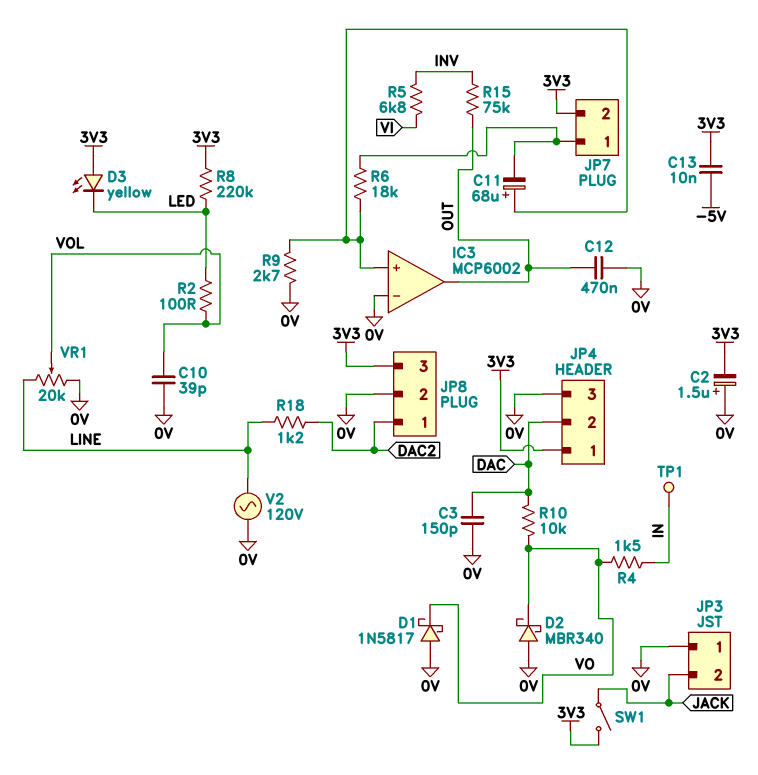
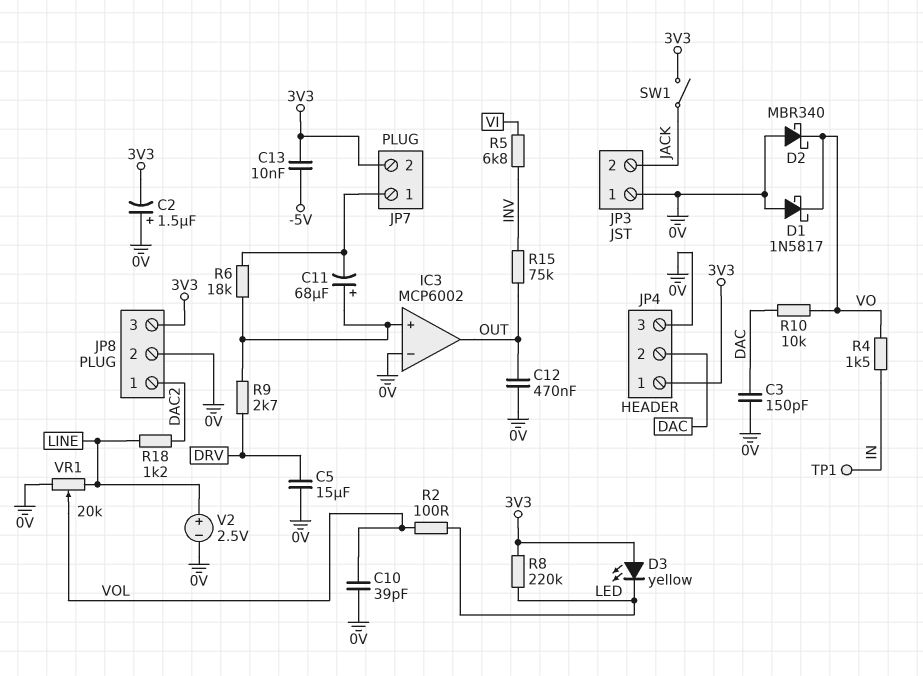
C5: none -> 15uF (0V, DRV)
R9: 2.7k (0V, IC3/in+) -> 2.7k (DRV, IC3/in+)
V2: AC 120V (0V, LINE) -> 2.5V (plus LINE, minus 0V)

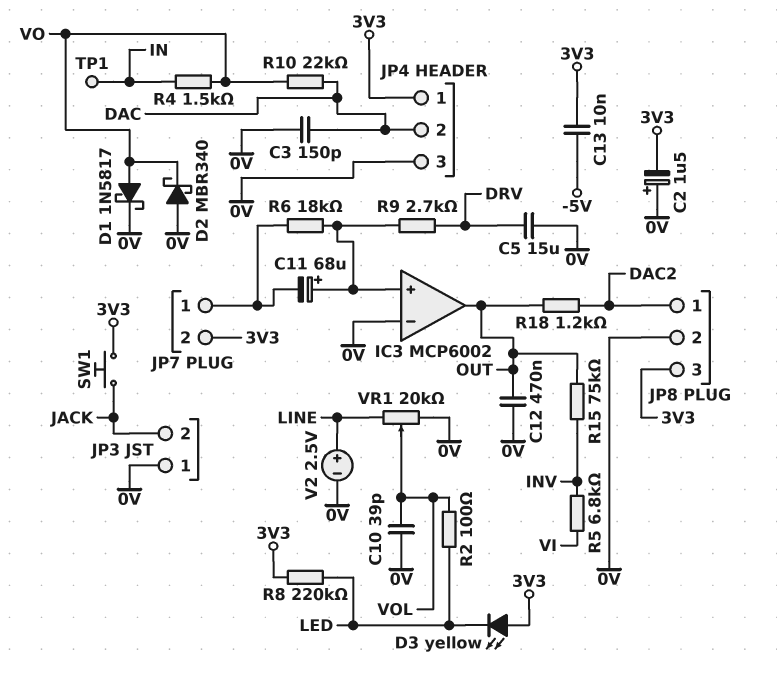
D1: schottky 1N5817 (A 0V, K VO) -> schottky 1N5817 (A VO, K 0V)
R10: 10k (DAC, VO) -> 22k (DAC, VO)
R18: 1.2k (DAC2, LINE) -> 1.2k (DAC2, OUT)
SW1: switch (3V3, JACK) -> button (3V3, JACK)

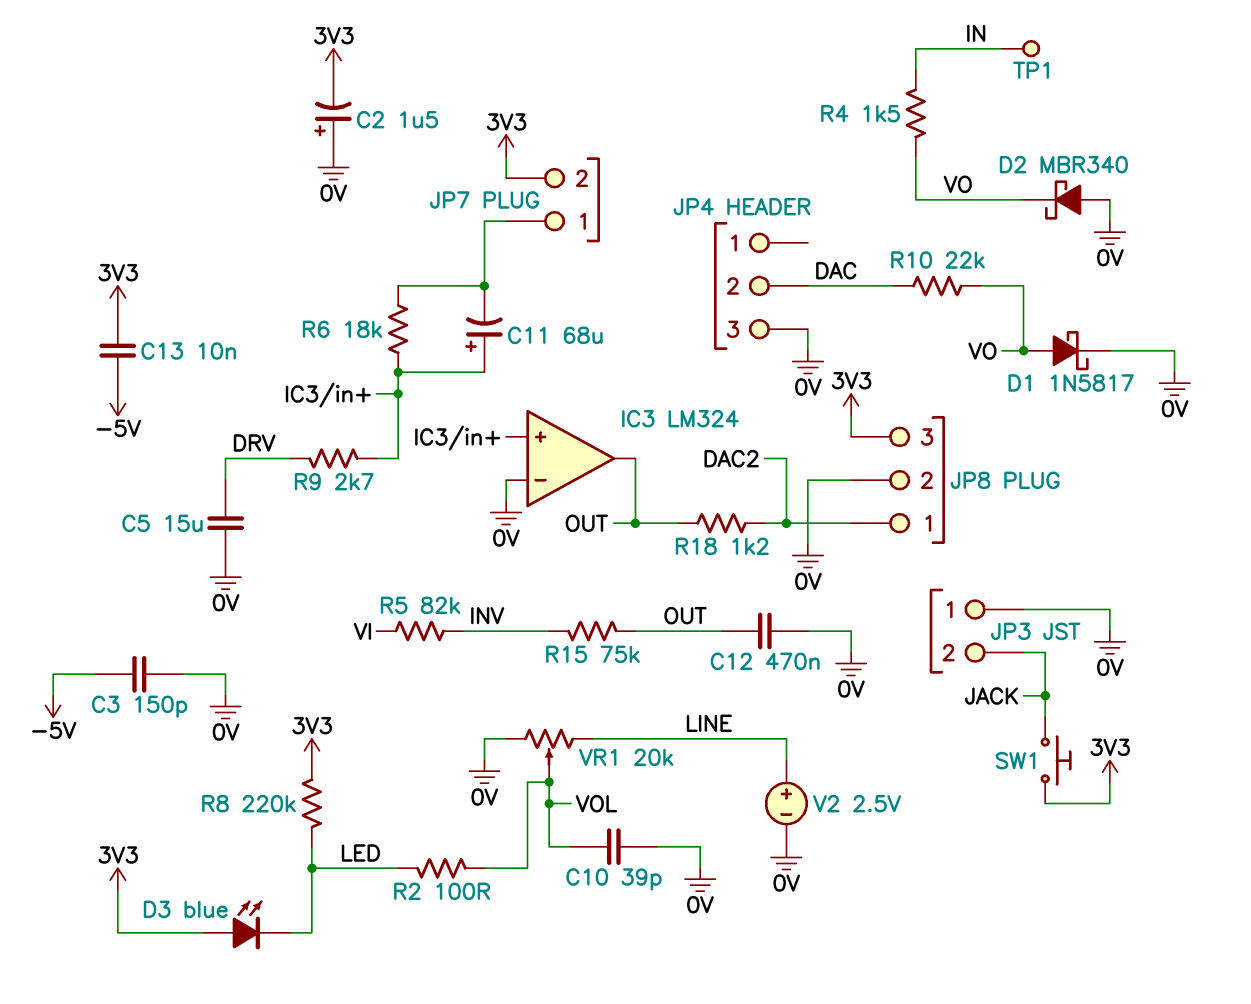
C3: 150pF (0V, DAC) -> 150pF (-5V, 0V)
D3: LED yellow (A 3V3, K LED) -> LED blue (A 3V3, K LED)
IC3: MCP6002 -> LM324
JP4 pin 1: 3V3 -> none
R5: 6.8k (INV, VI) -> 82k (INV, VI)

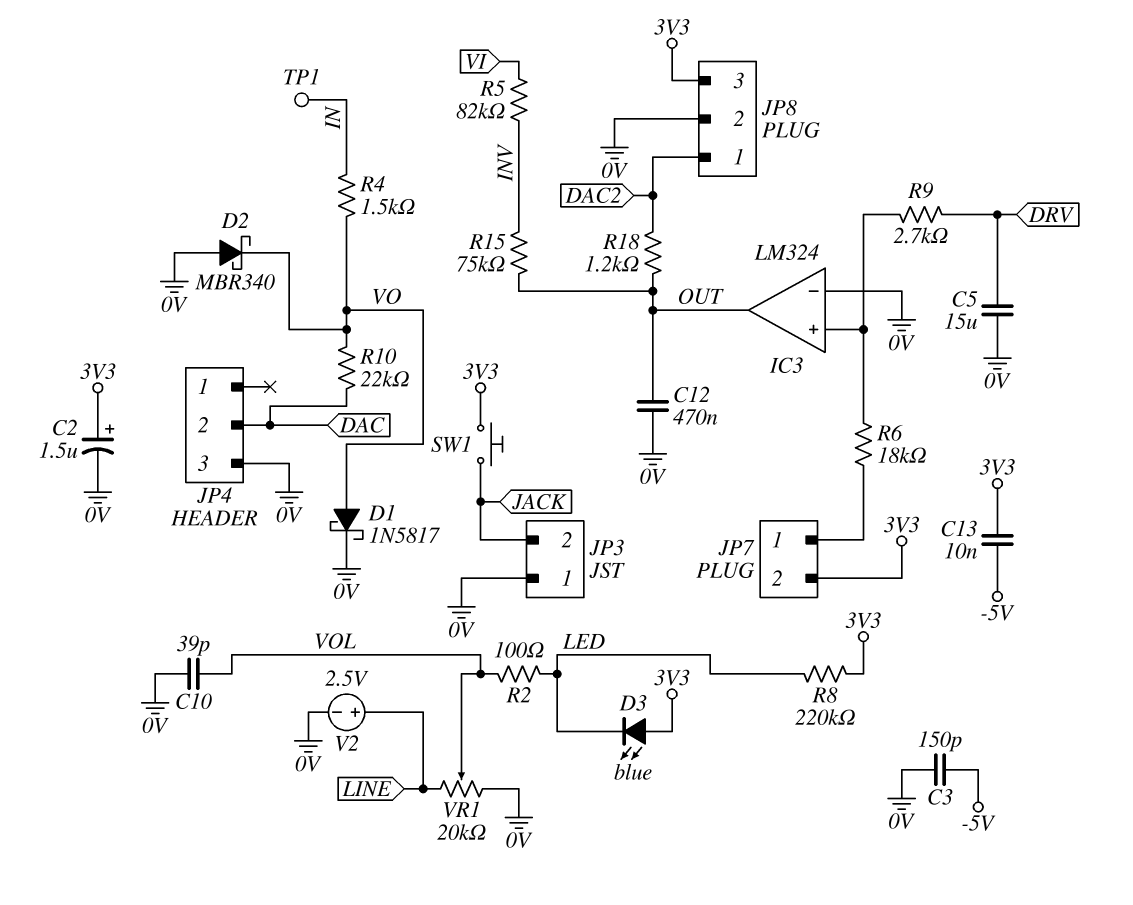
C2: 1.5uF (plus 0V, minus 3V3) -> 1.5uF (plus 3V3, minus 0V)
C11: 68uF (plus IC3/in+, minus JP7/1) -> none

